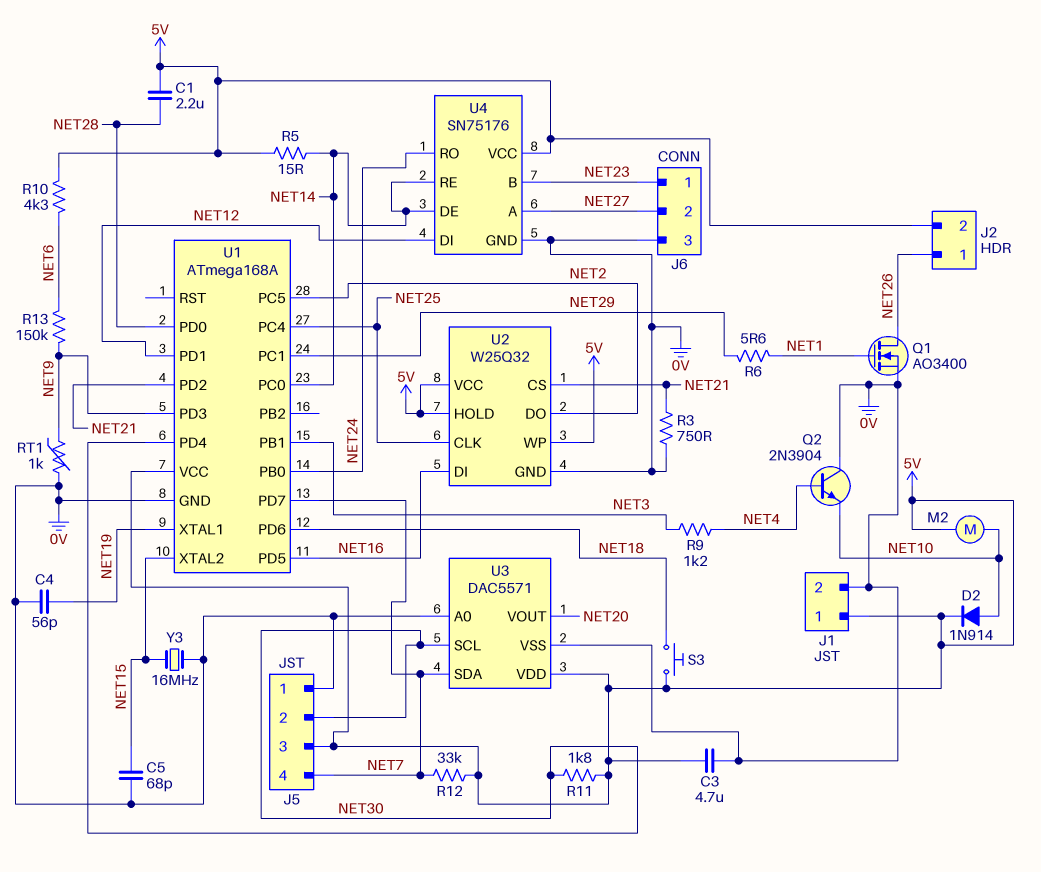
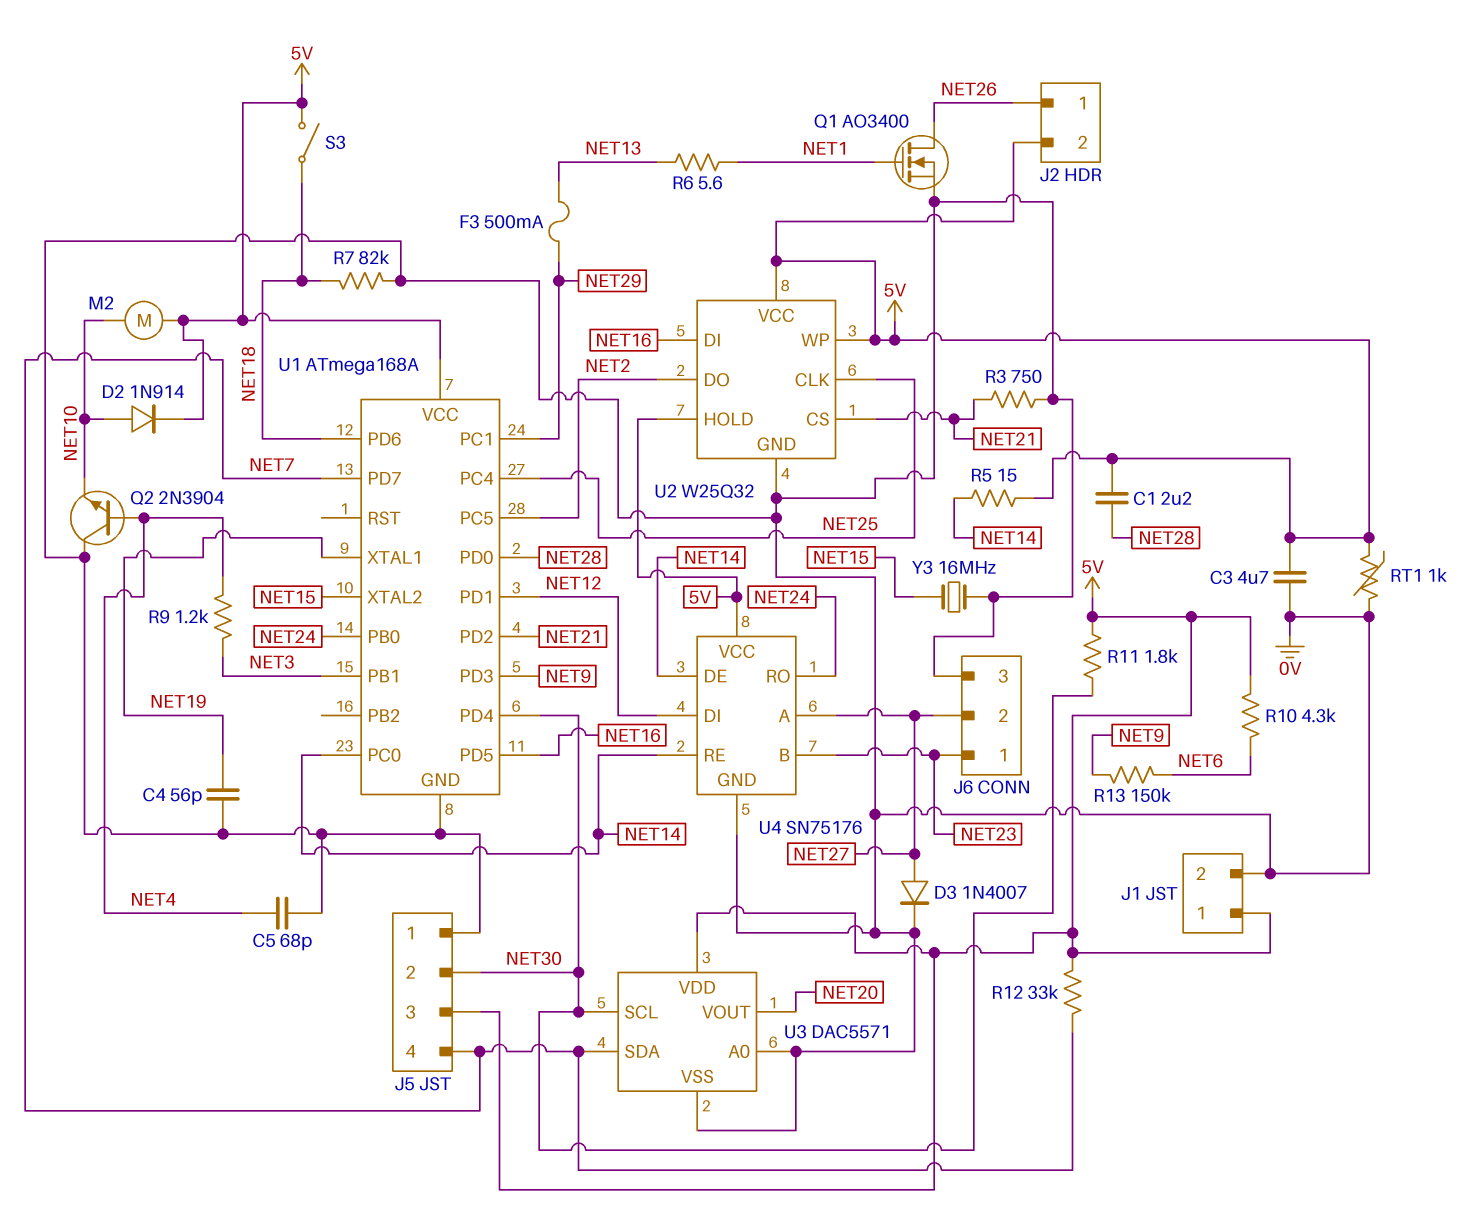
C5: 68pF (0V, NET15) -> 68pF (0V, NET4)
D3: none -> diode 1N4007 (A NET27, K 0V)
F3: none -> 500mA (NET13, NET29)
R6: 5.6 (NET1, NET29) -> 5.6 (NET1, NET13)
R7: none -> 82k (0V, NET18)
RT1: 1k (0V, NET9) -> 1k (0V, 5V)
S3: button (5V, NET18) -> switch (5V, NET18)

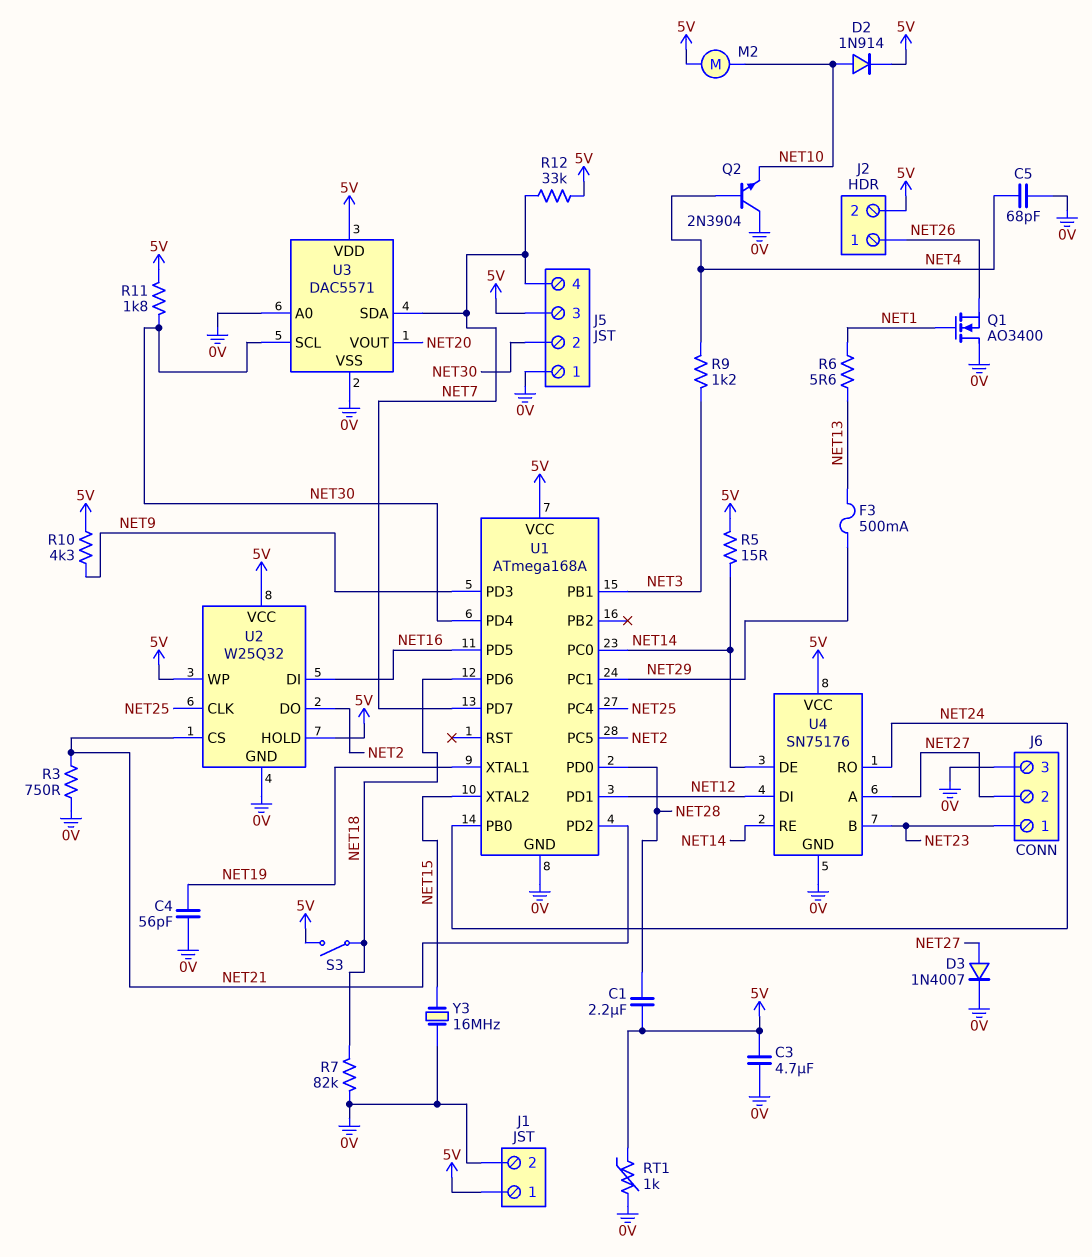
Q1: NMOS AO3400 (G NET1, D NET26, S 0V) -> NMOS AO3400 (G NET1, D 0V, S NET26)
R10: 4.3k (5V, NET6) -> 4.3k (5V, NET9)
R13: 150k (NET6, NET9) -> none

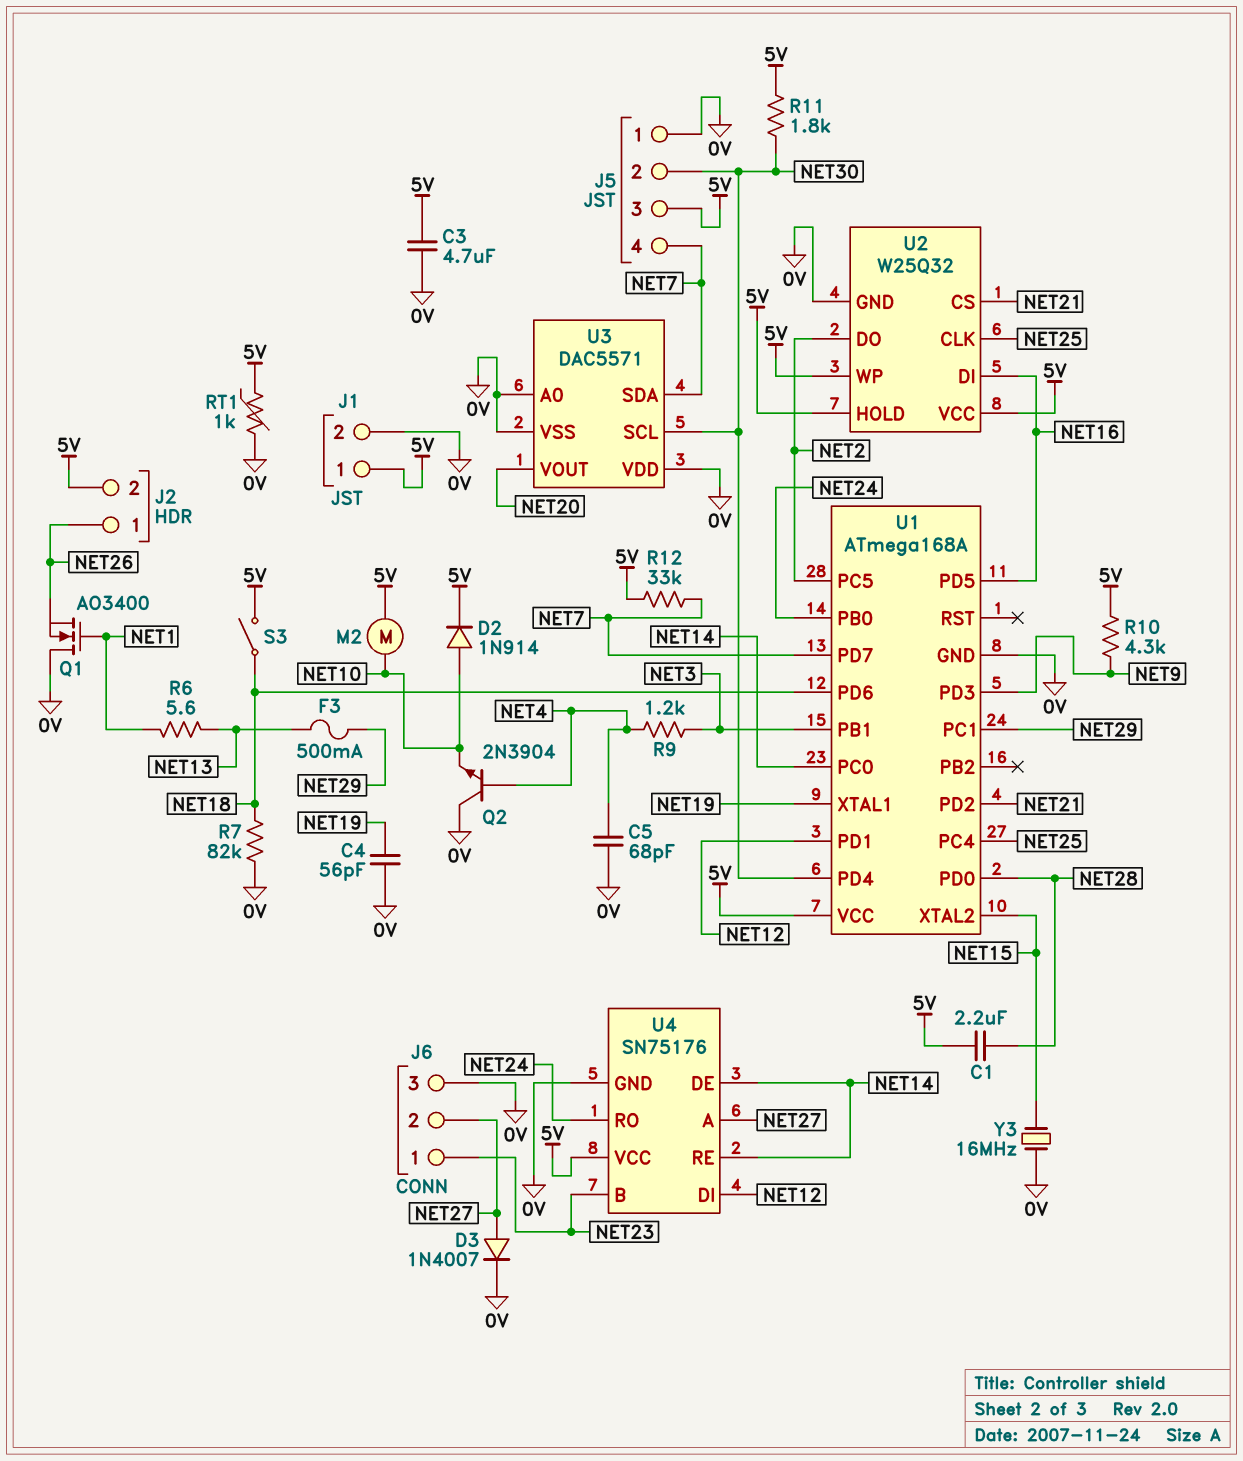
R3: 750 (0V, NET21) -> none
R5: 15 (5V, NET14) -> none
U3 pin VDD: 5V -> 0V

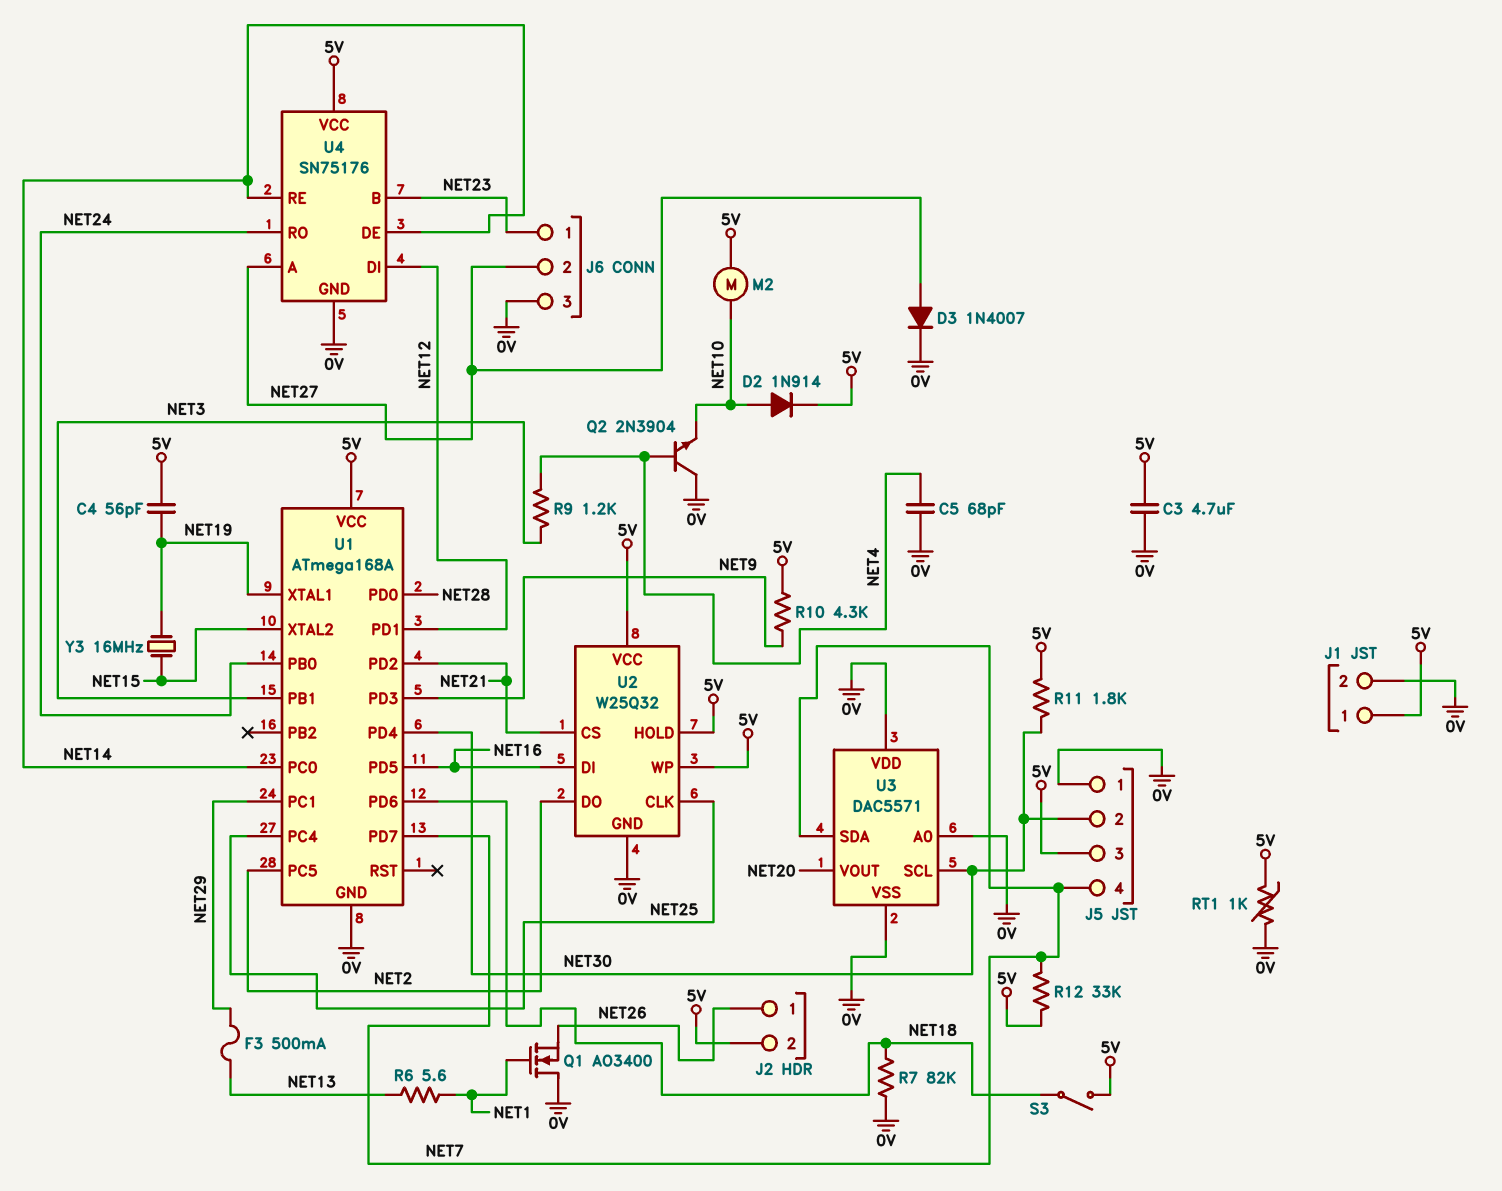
C1: 2.2uF (5V, NET28) -> none
C4: 56pF (0V, NET19) -> 56pF (5V, NET19)
Y3: 16MHz (0V, NET15) -> 16MHz (NET15, NET19)

